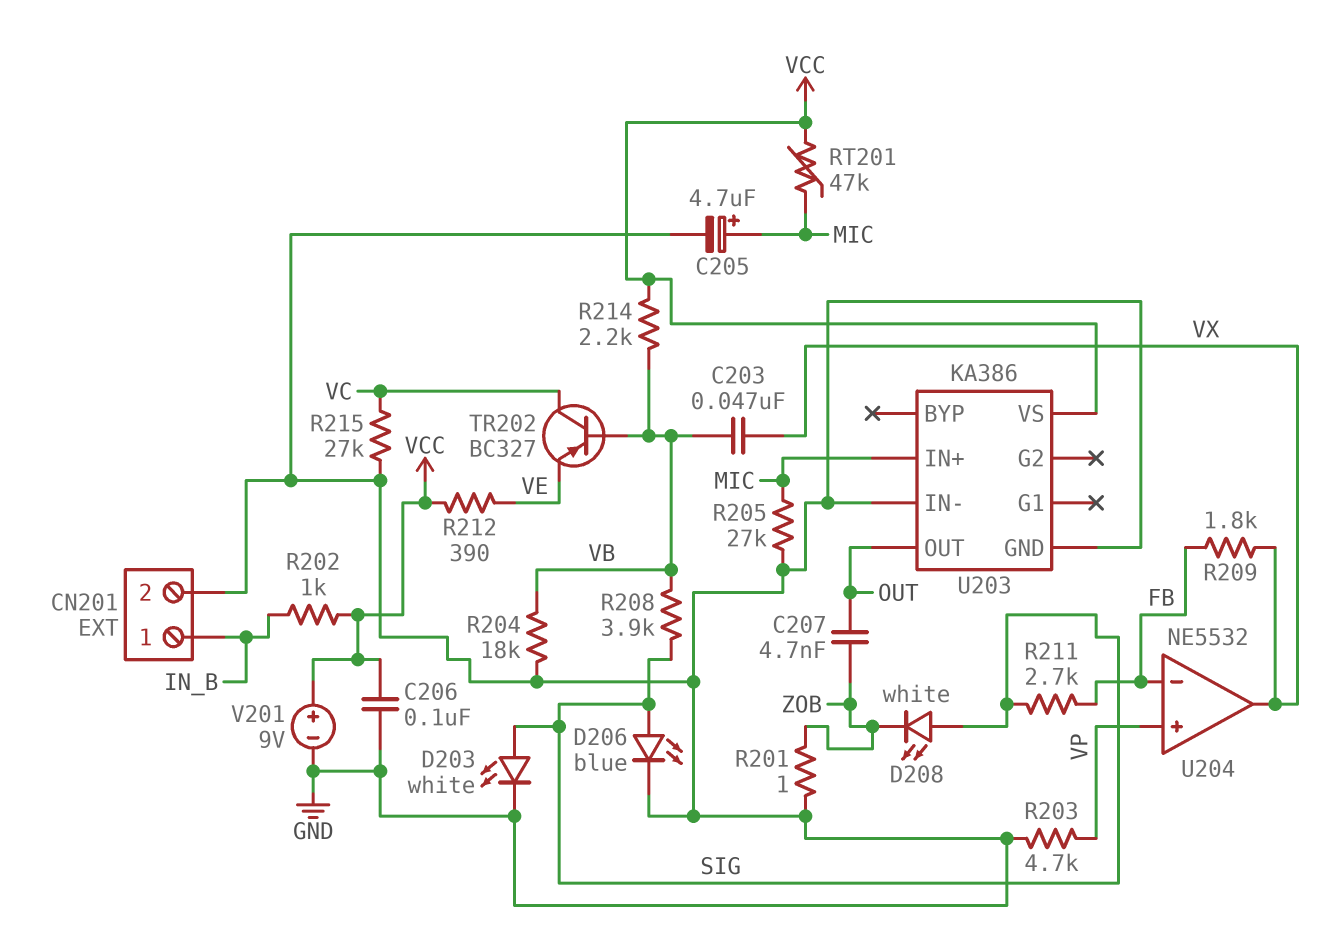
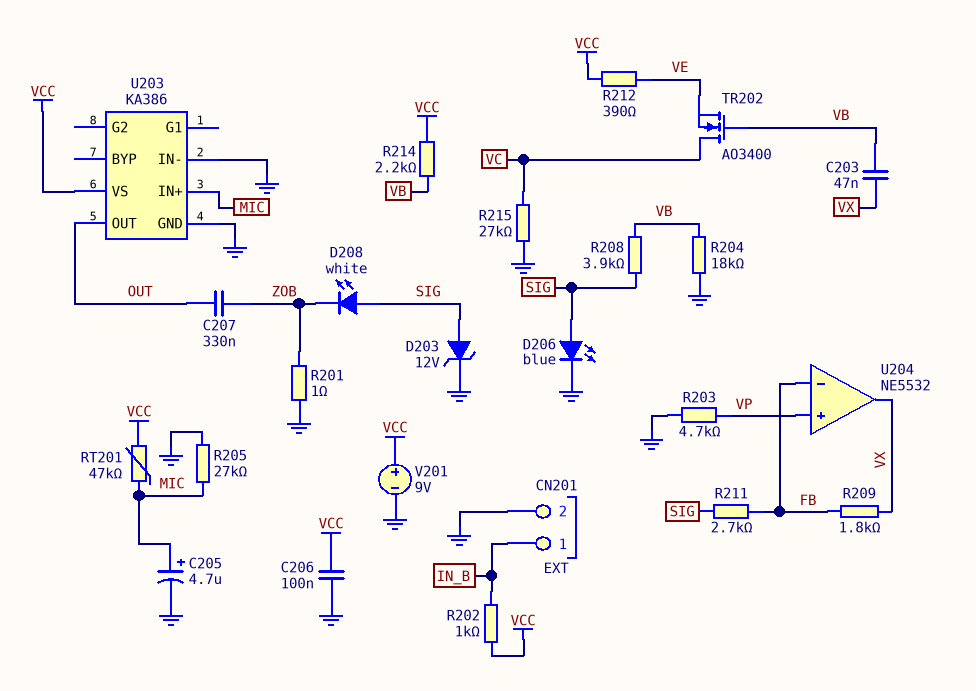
C207: 4.7nF (OUT, ZOB) -> 330nF (OUT, ZOB)
D203: LED white (A SIG, K GND) -> zener 12V (A SIG, K GND)
TR202: PNP BC327 (B VB, C VC, E VE) -> NMOS AO3400 (G VB, D VC, S VE)

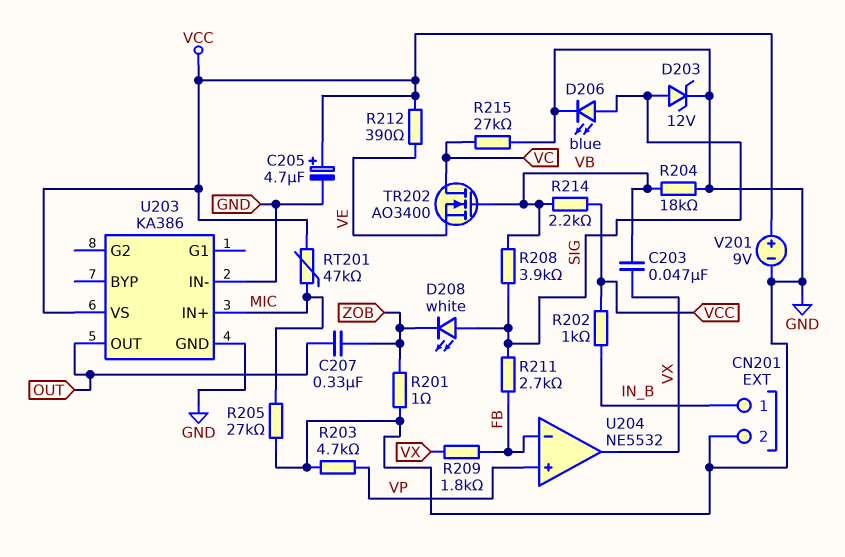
C205: 4.7uF (plus MIC, minus GND) -> 4.7uF (plus VCC, minus GND)
C206: 100nF (GND, VCC) -> none

